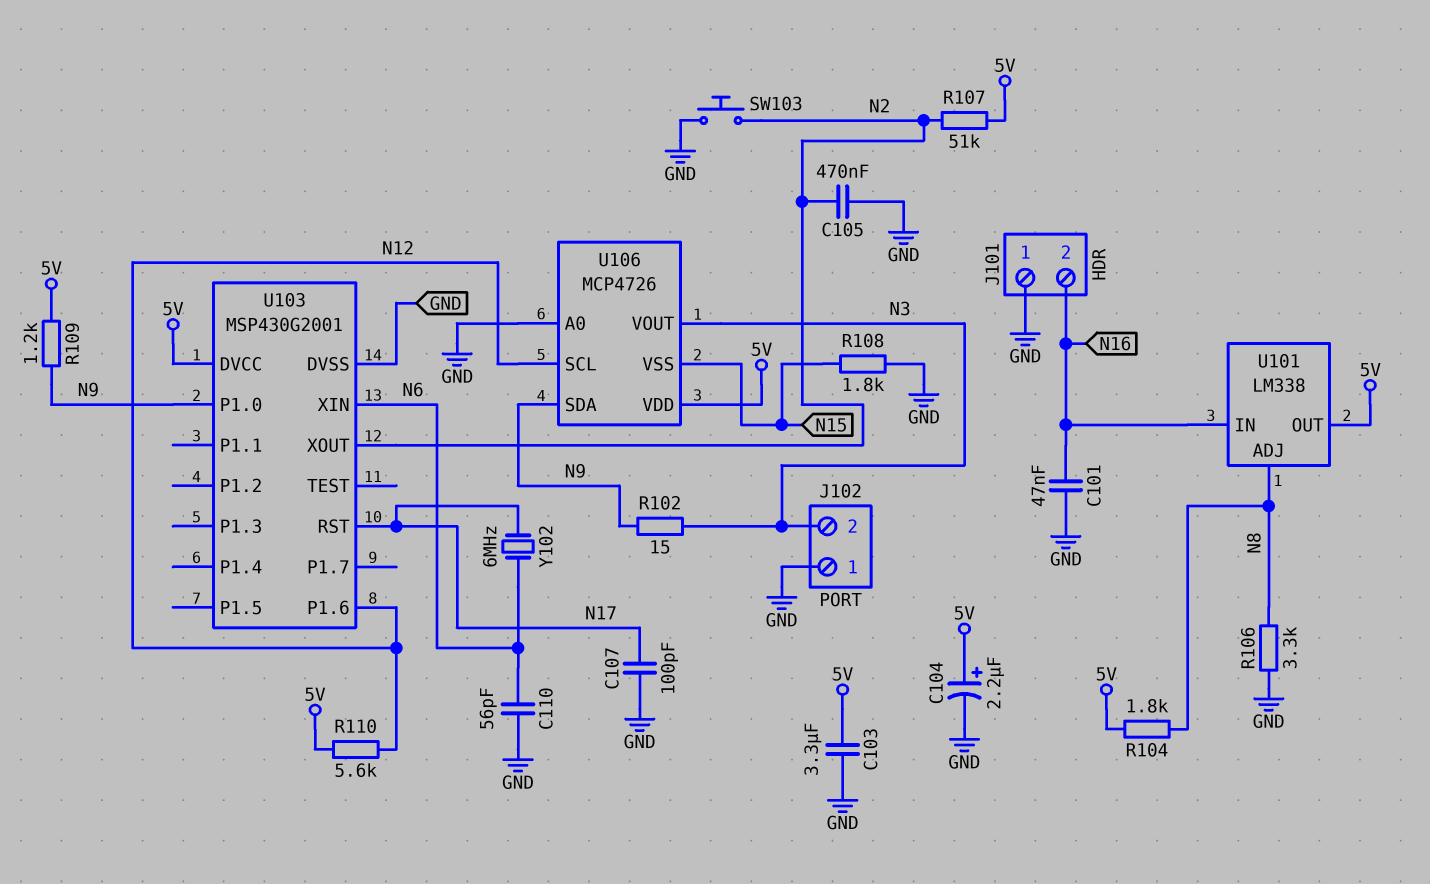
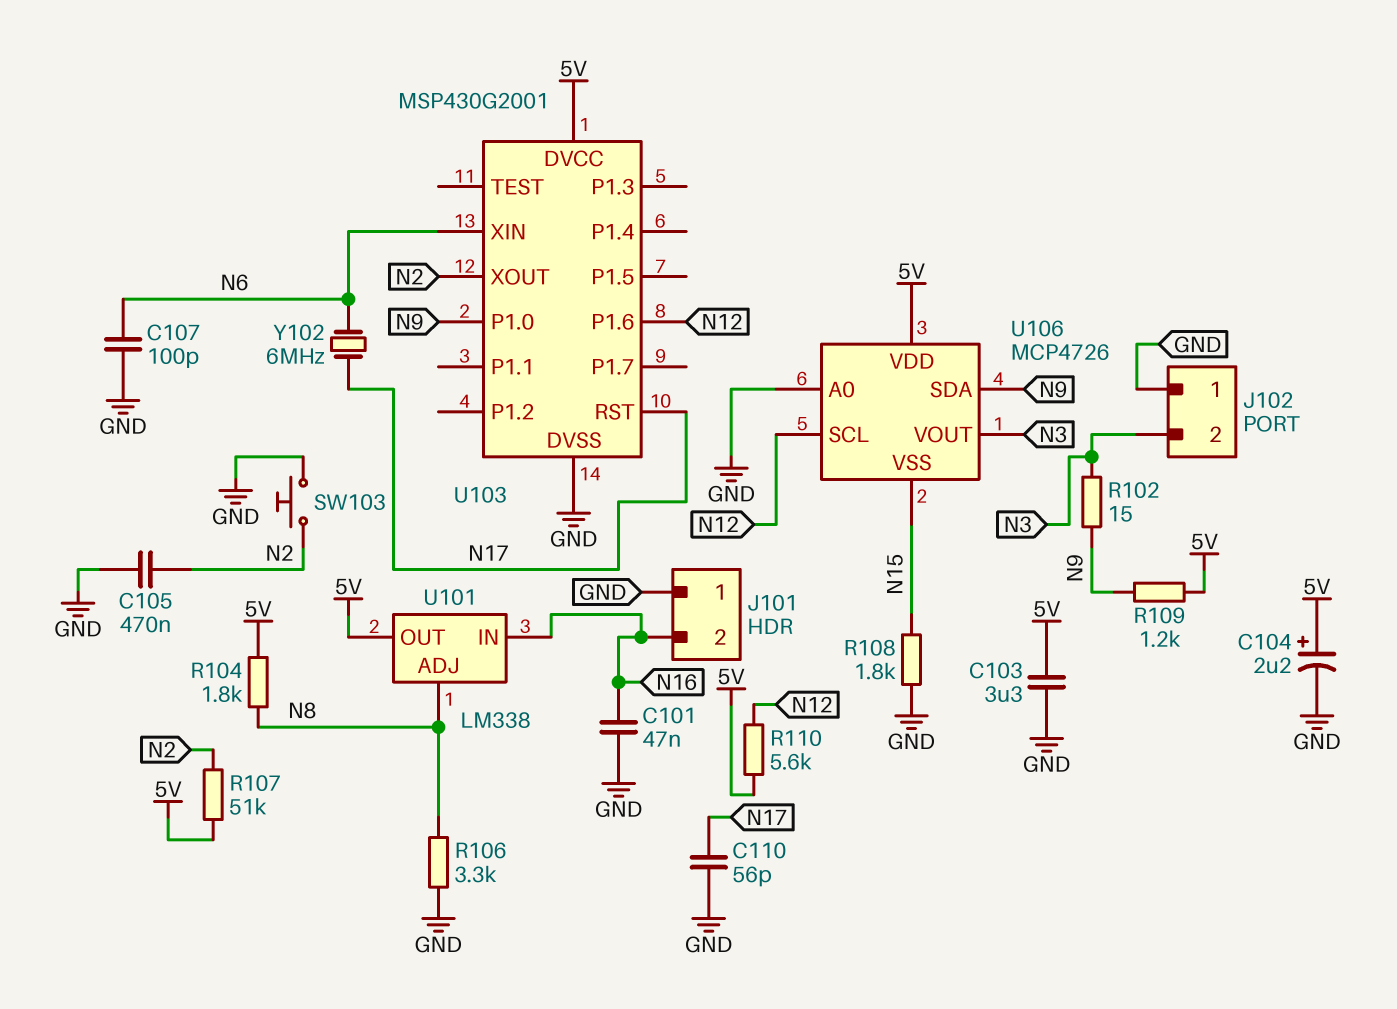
C107: 100pF (GND, N17) -> 100pF (GND, N6)
C110: 56pF (GND, N6) -> 56pF (GND, N17)

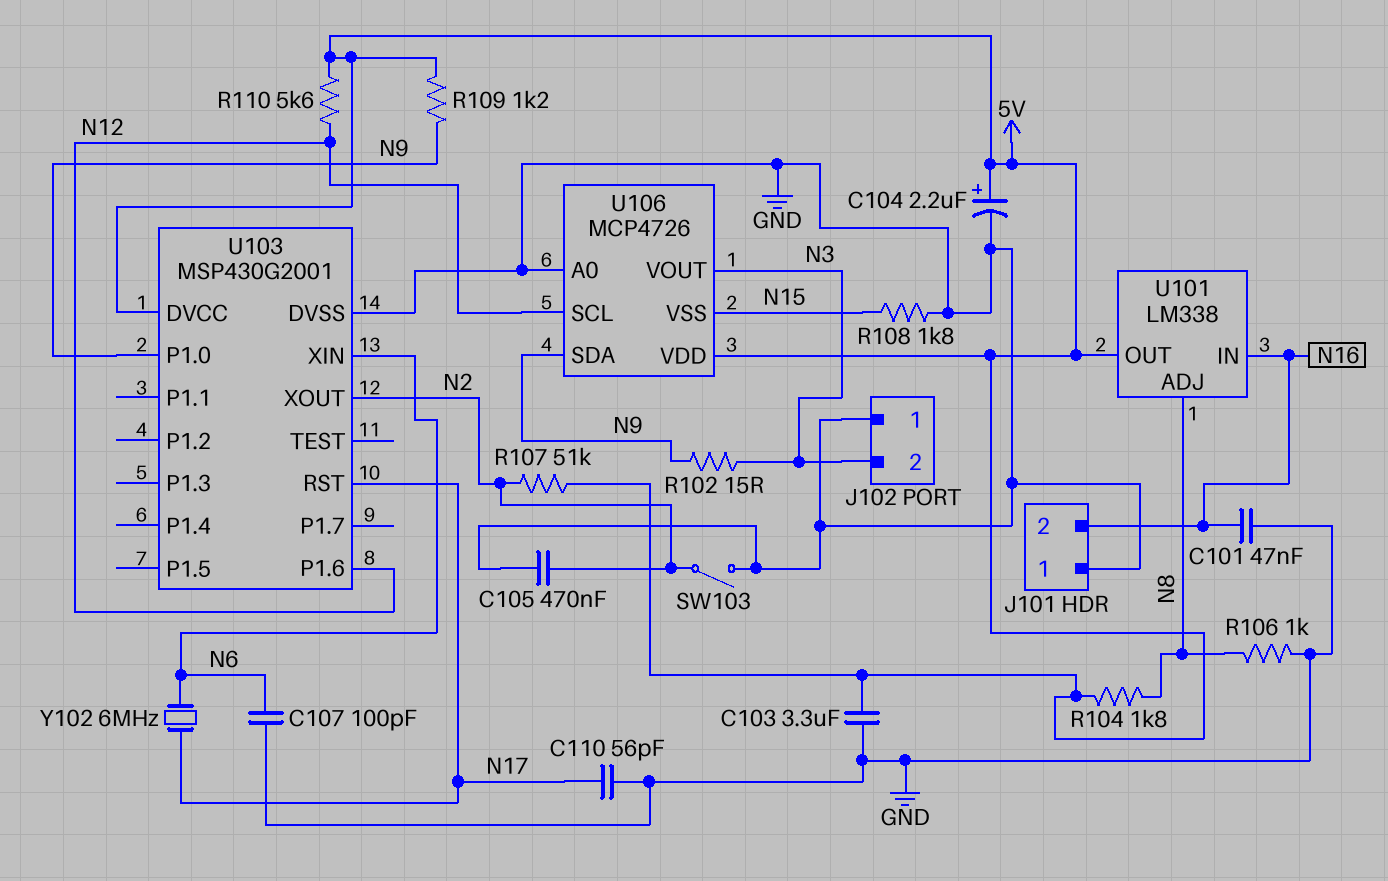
R106: 3.3k (GND, N8) -> 1k (GND, N8)
SW103: button (GND, N2) -> switch (GND, N2)

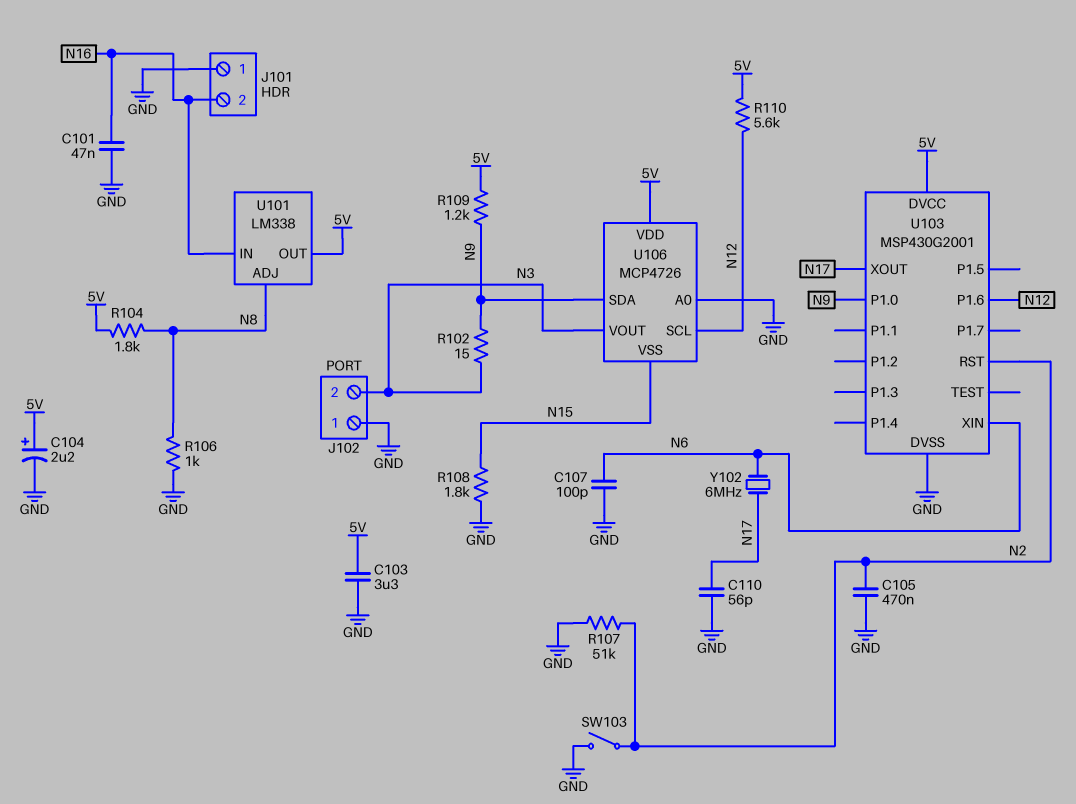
R107: 51k (5V, N2) -> 51k (GND, N2)
U103 pin RST: N17 -> N2
U103 pin XOUT: N2 -> N17

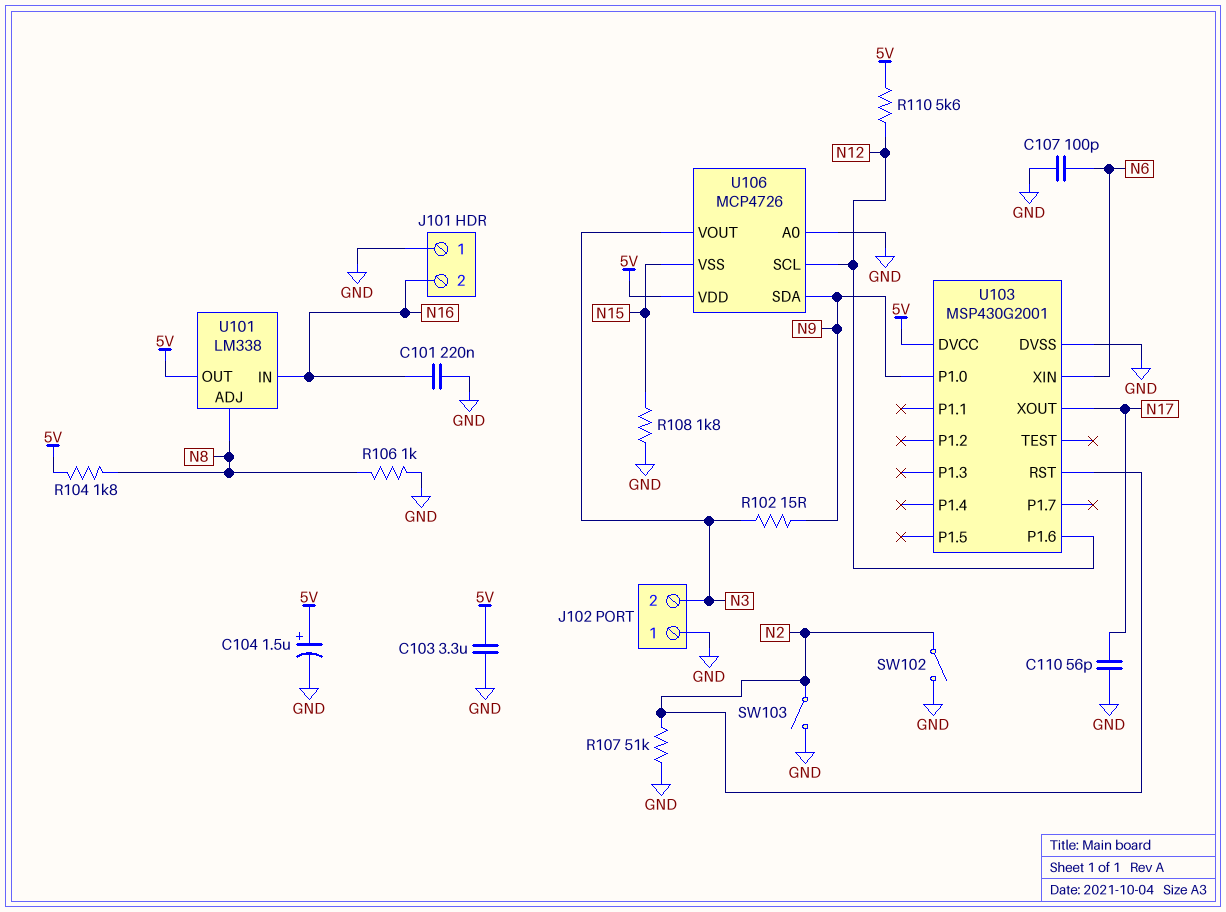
C101: 47nF (GND, N16) -> 220nF (GND, N16)
C104: 2.2uF (plus 5V, minus GND) -> 1.5uF (plus 5V, minus GND)
C105: 470nF (GND, N2) -> none
R109: 1.2k (5V, N9) -> none
SW102: none -> switch (GND, N2)
Y102: 6MHz (N6, N17) -> none

